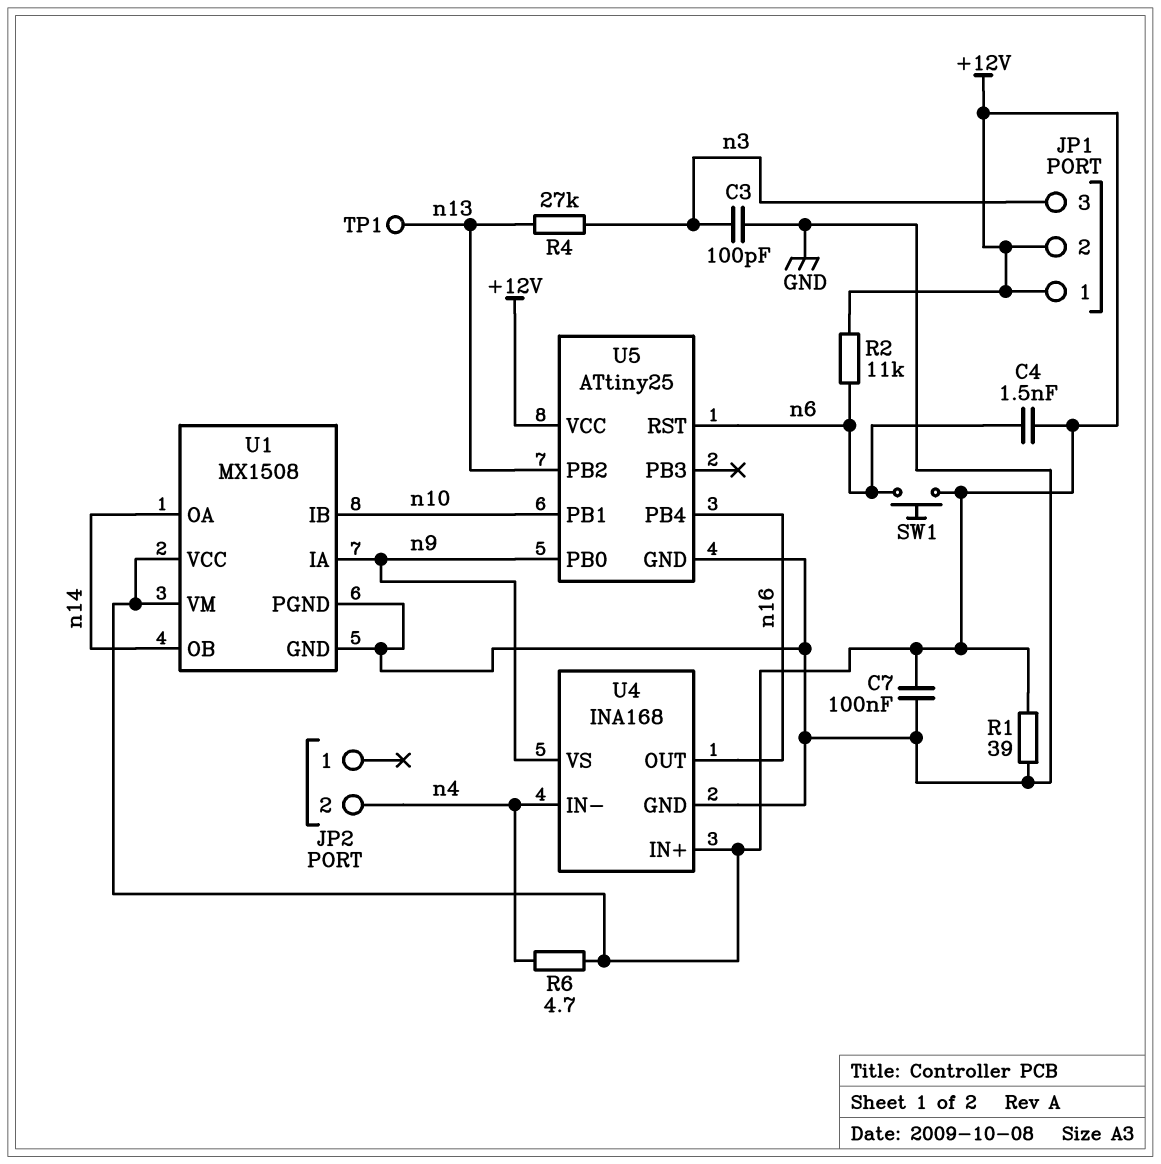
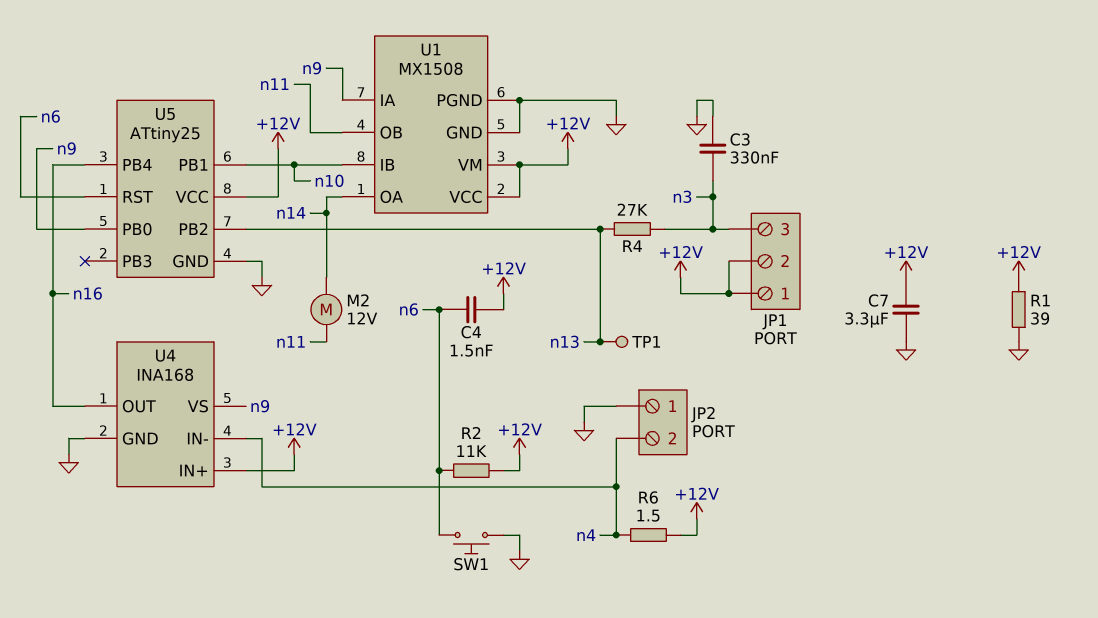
C3: 100pF (GND, n3) -> 330nF (GND, n3)
C7: 100nF (+12V, GND) -> 3.3uF (+12V, GND)
JP2 pin 1: none -> GND
M2: none -> motor 12V (n11, n14)
R6: 4.7 (+12V, n4) -> 1.5 (+12V, n4)
SW1: button (+12V, n6) -> button (GND, n6)
U1 pin OB: n14 -> n11

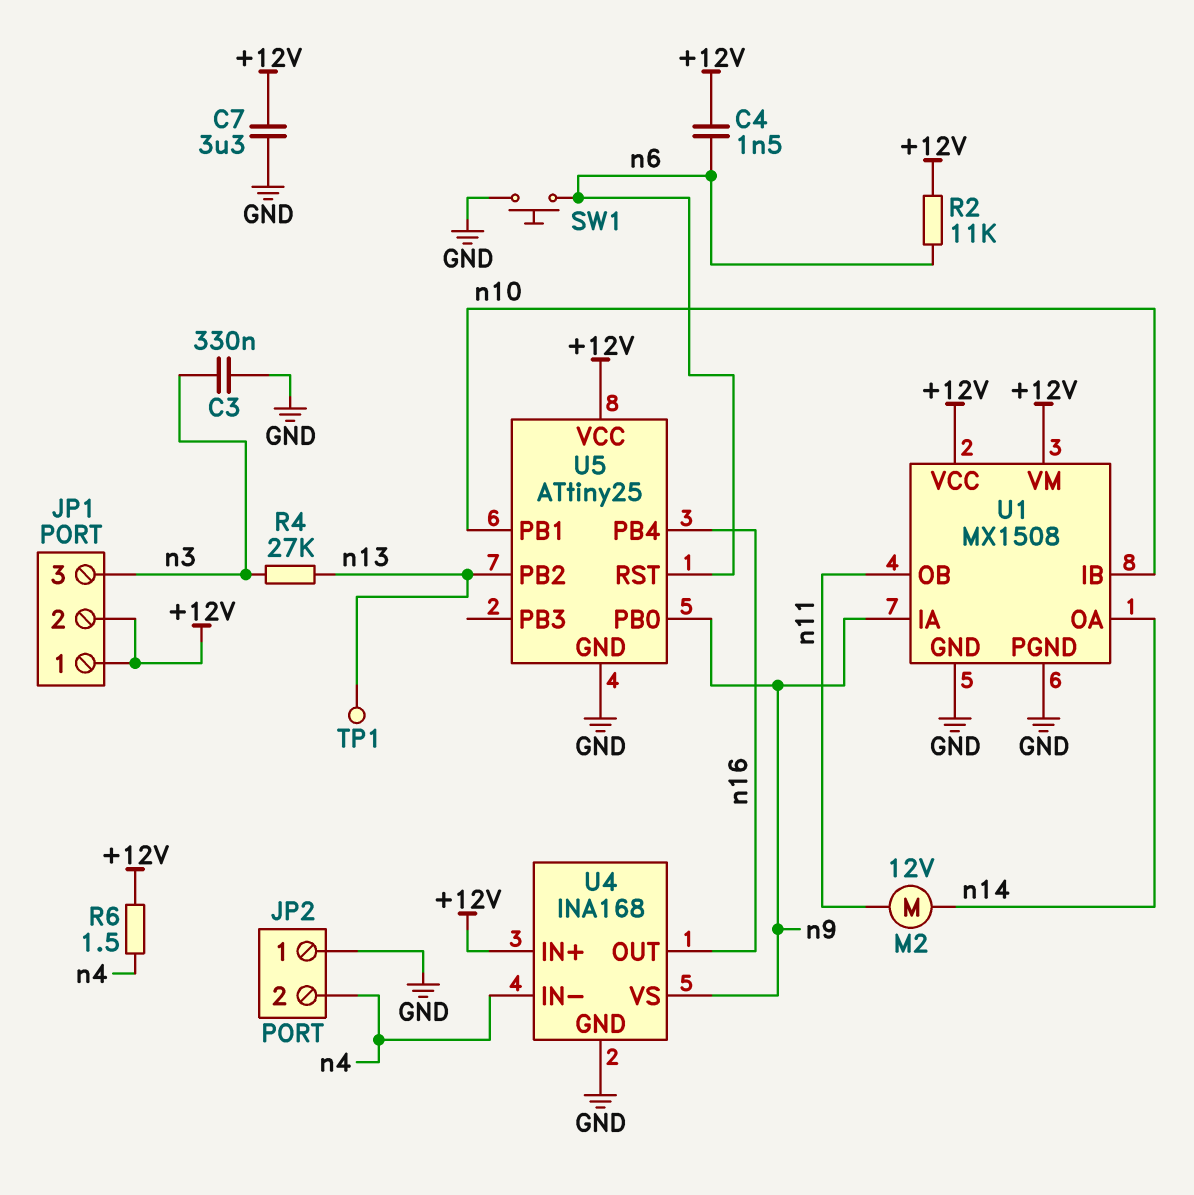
R1: 39 (+12V, GND) -> none

